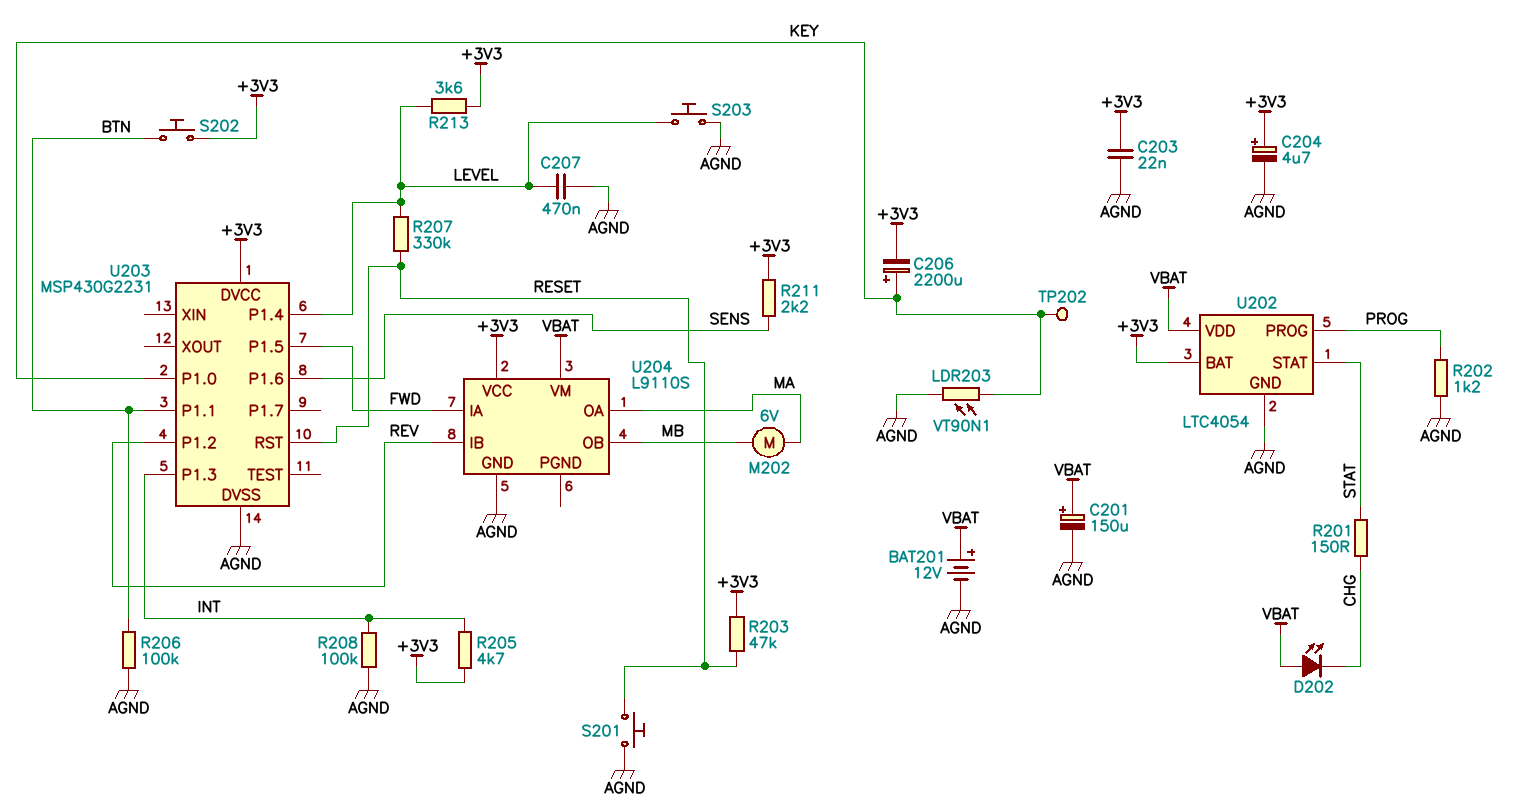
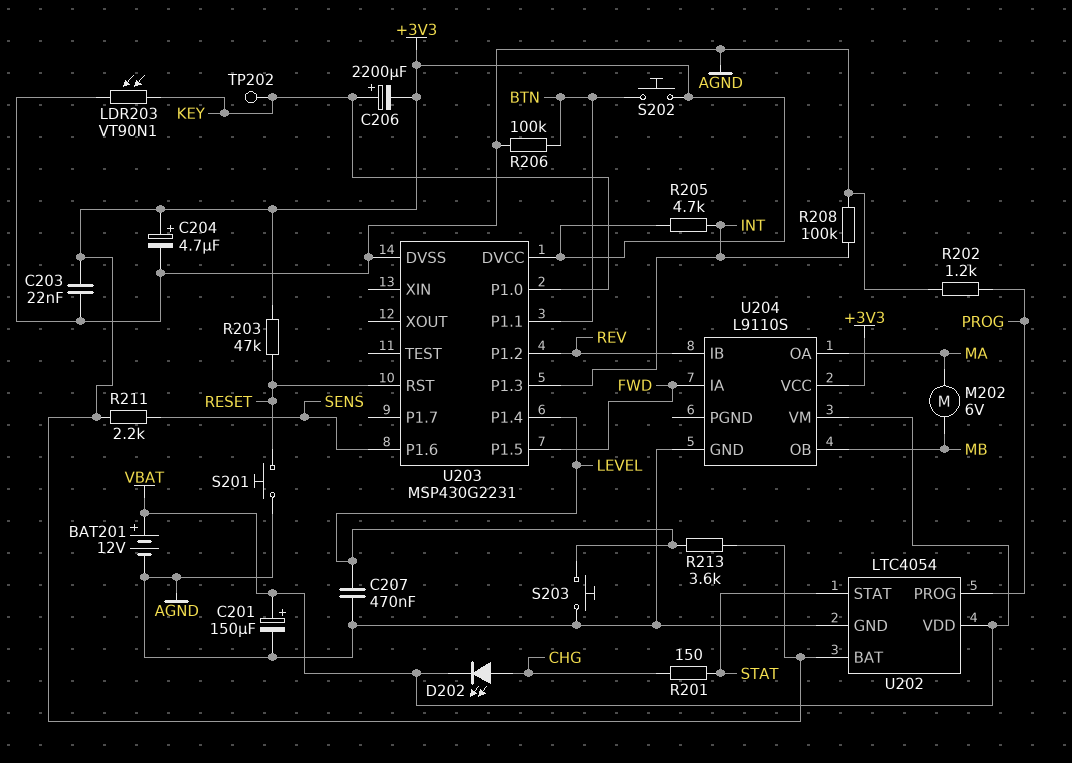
D202: LED (A VBAT, K CHG) -> LED (A CHG, K VBAT)
R207: 330k (LEVEL, RESET) -> none

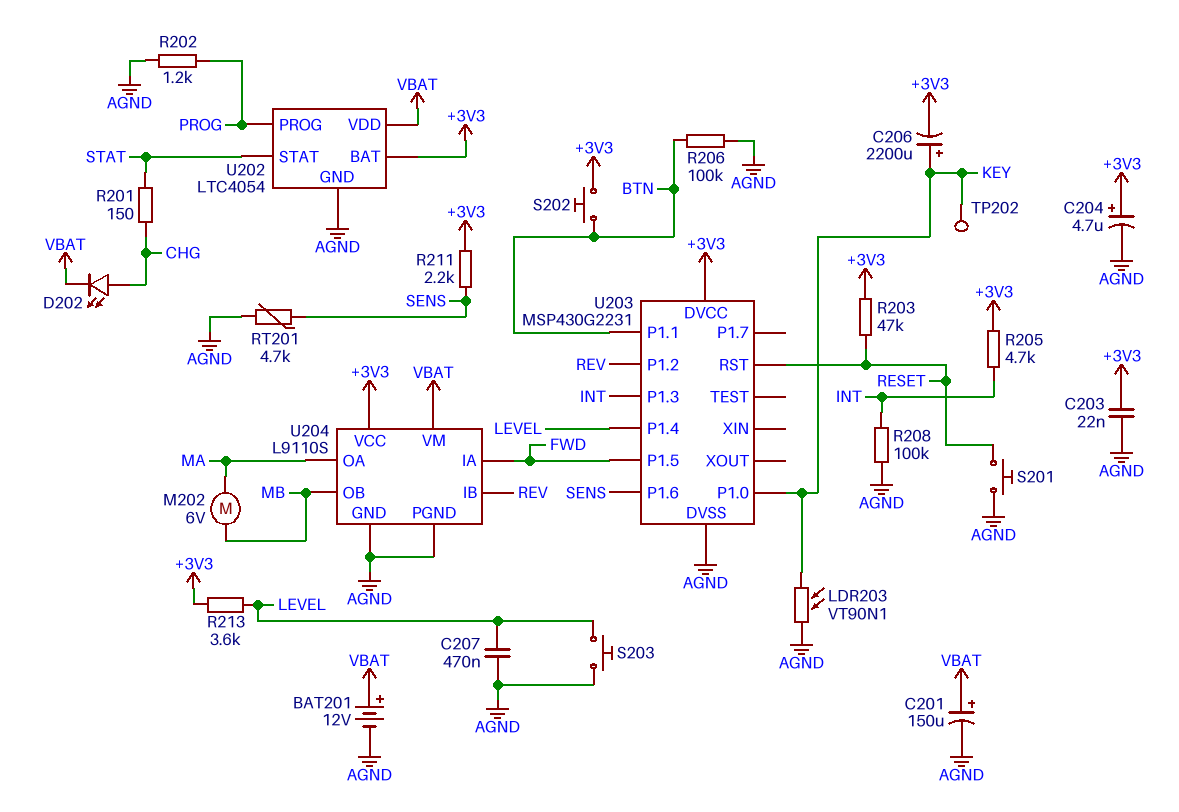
RT201: none -> 4.7k (AGND, SENS)
U204 pin PGND: none -> AGND

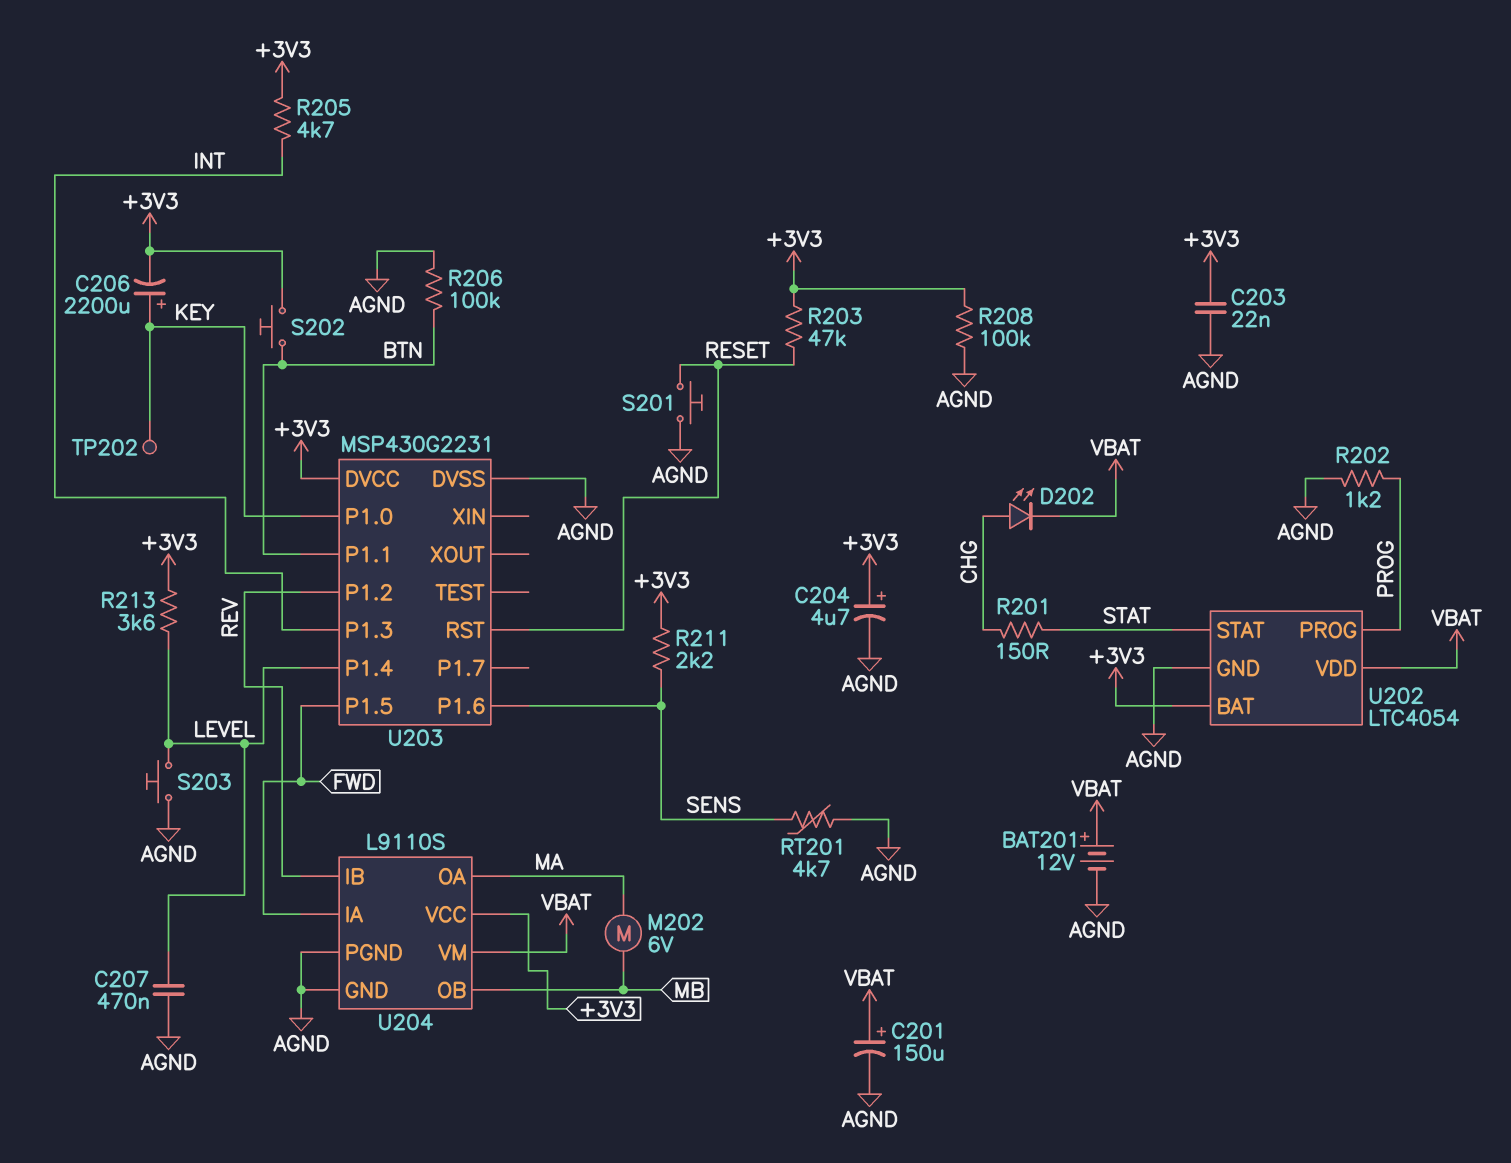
LDR203: VT90N1 (AGND, KEY) -> none
R208: 100k (AGND, INT) -> 100k (+3V3, AGND)

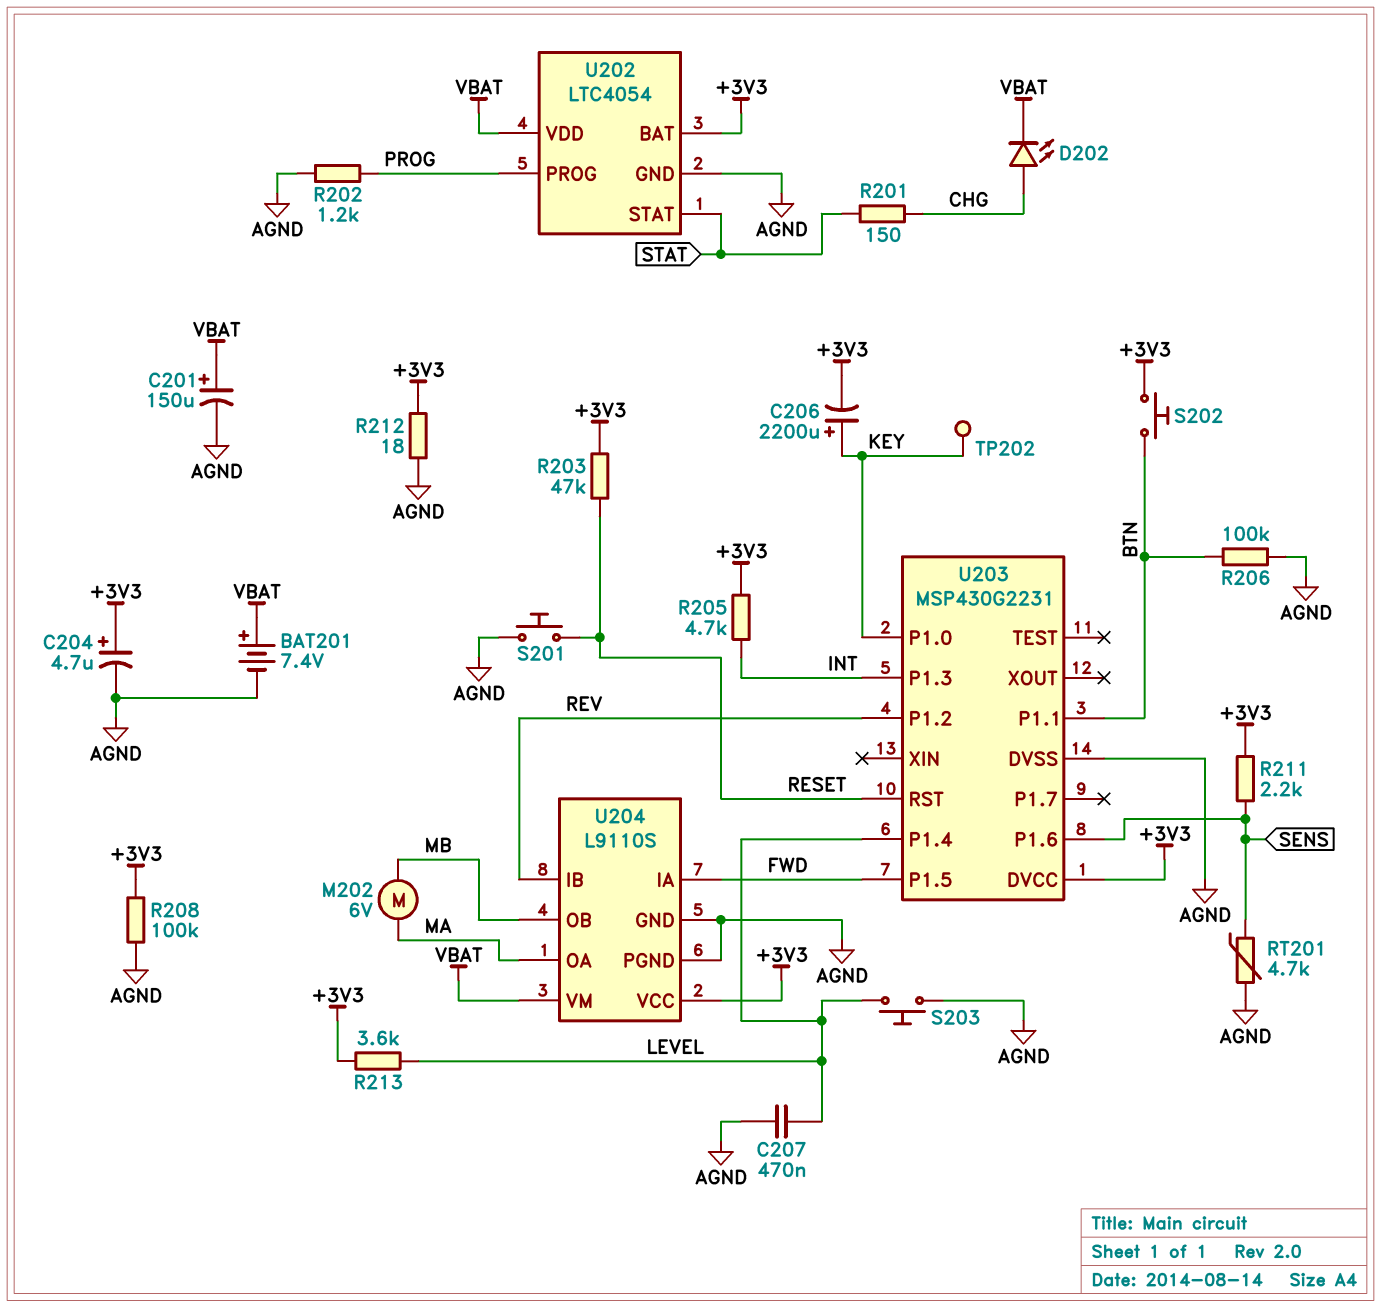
BAT201: 12V (plus VBAT, minus AGND) -> 7.4V (plus VBAT, minus AGND)
C203: 22nF (+3V3, AGND) -> none
R212: none -> 18 (+3V3, AGND)

